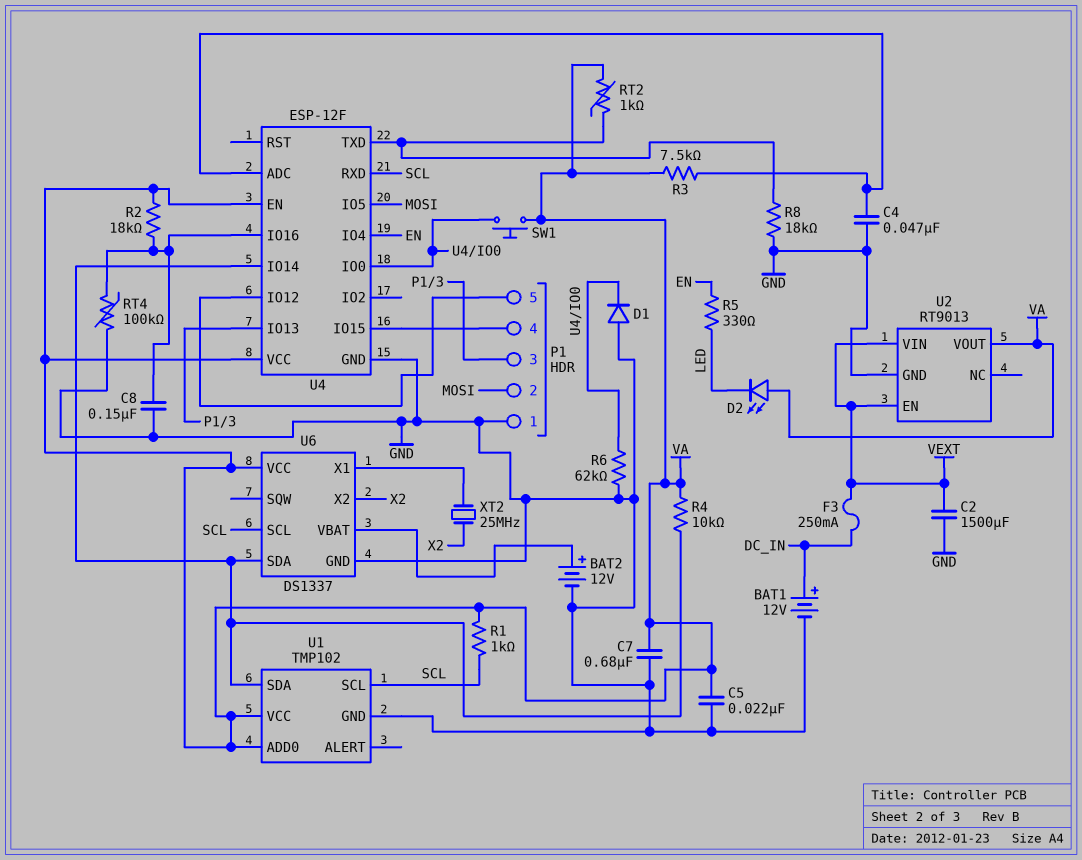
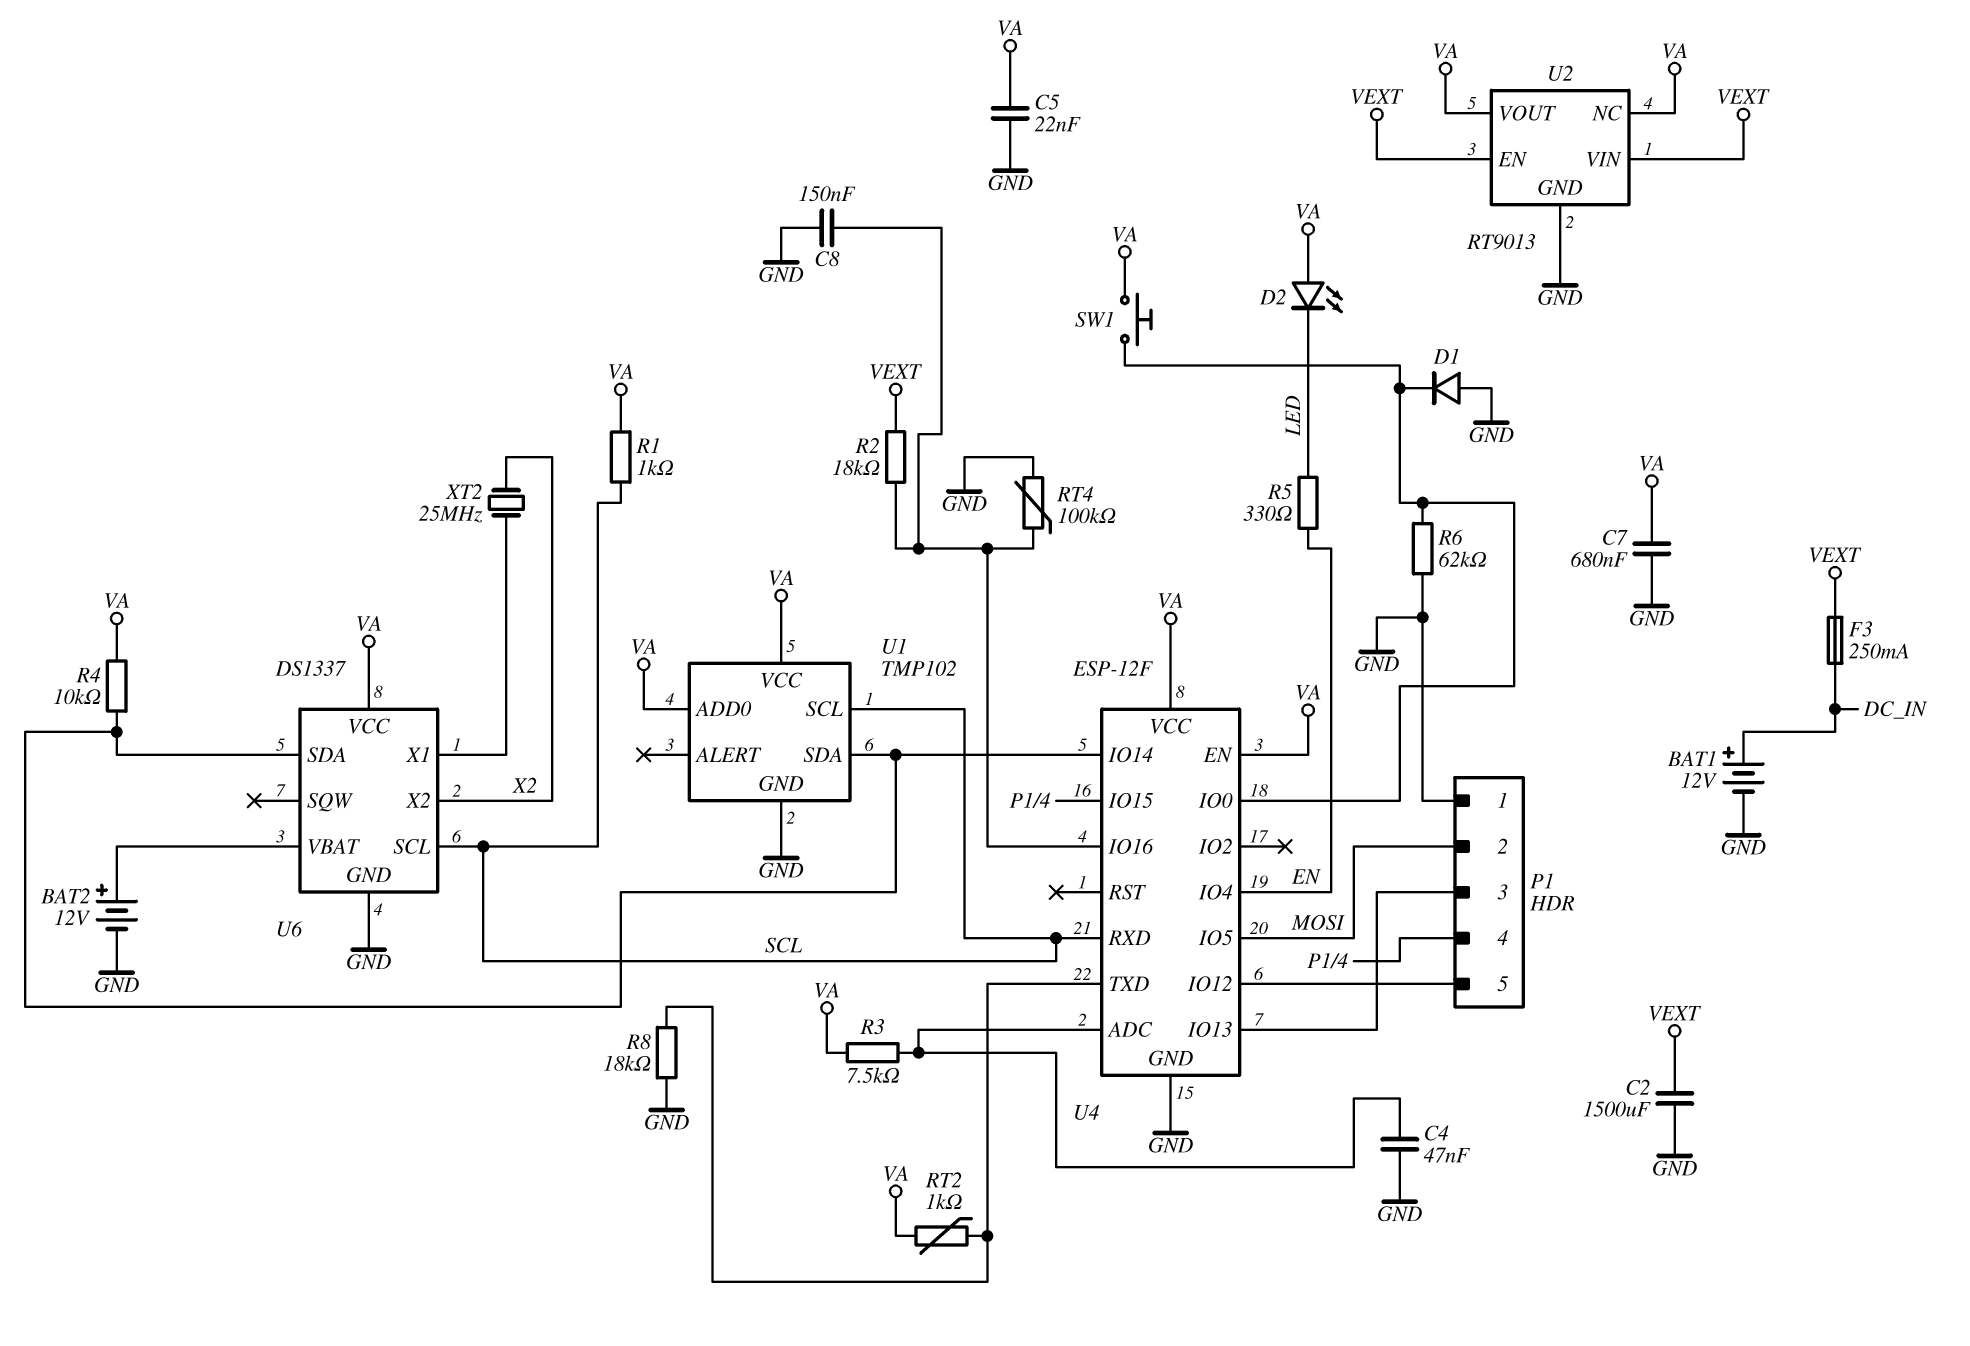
R2: 18k (U4/IO16, VA) -> 18k (U4/IO16, VEXT)
U2 pin NC: none -> VA

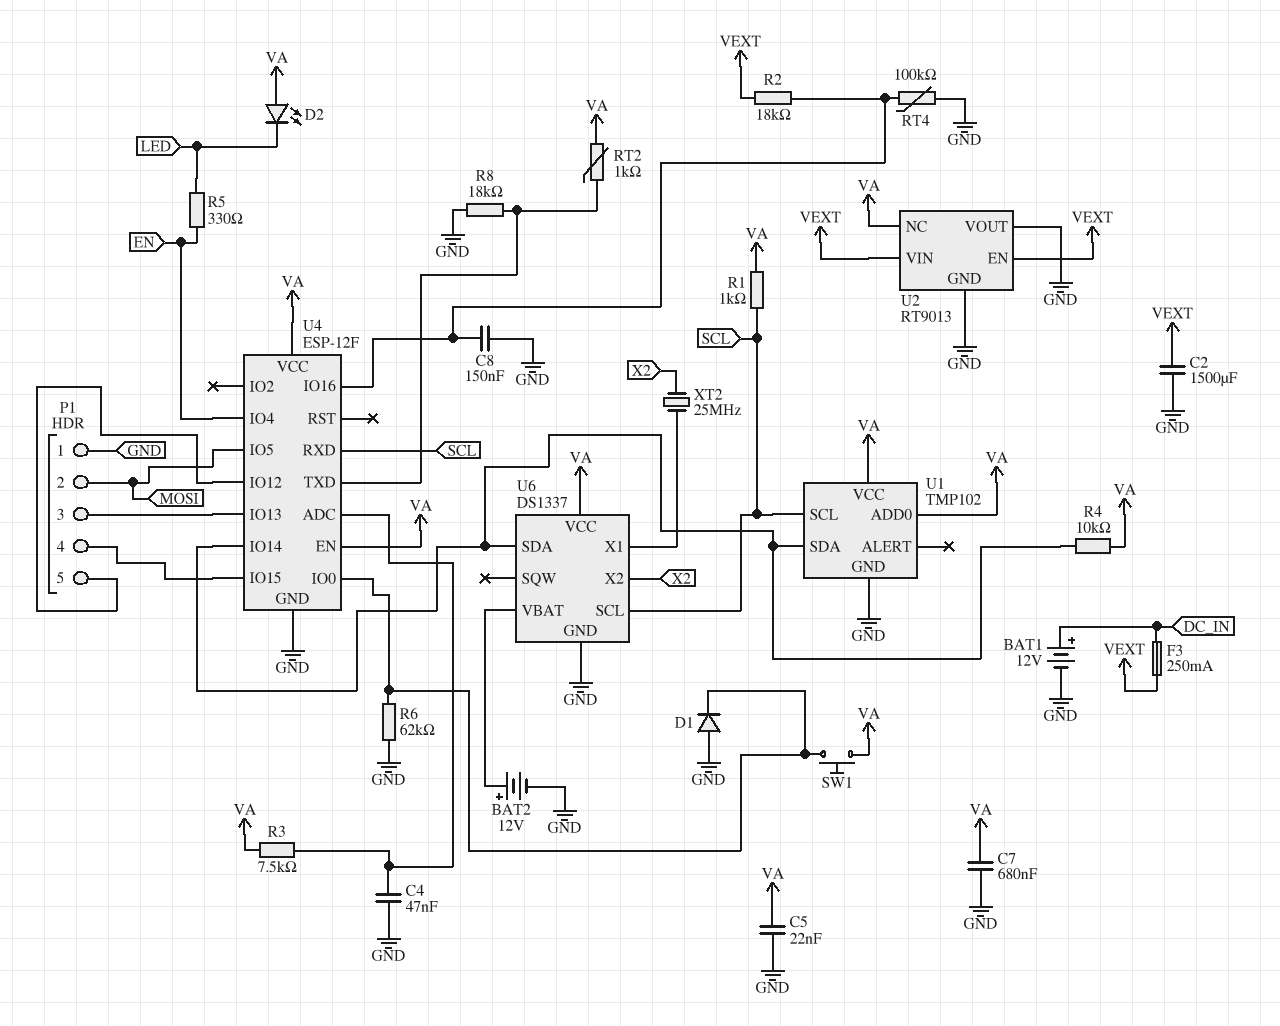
U2 pin VOUT: VA -> GND

